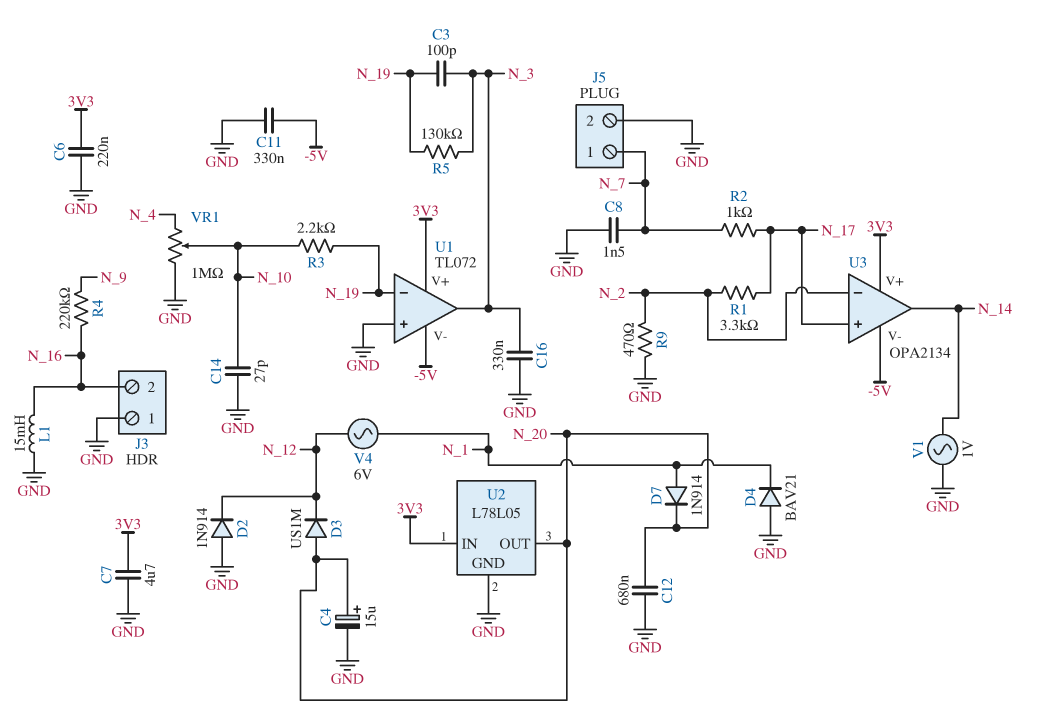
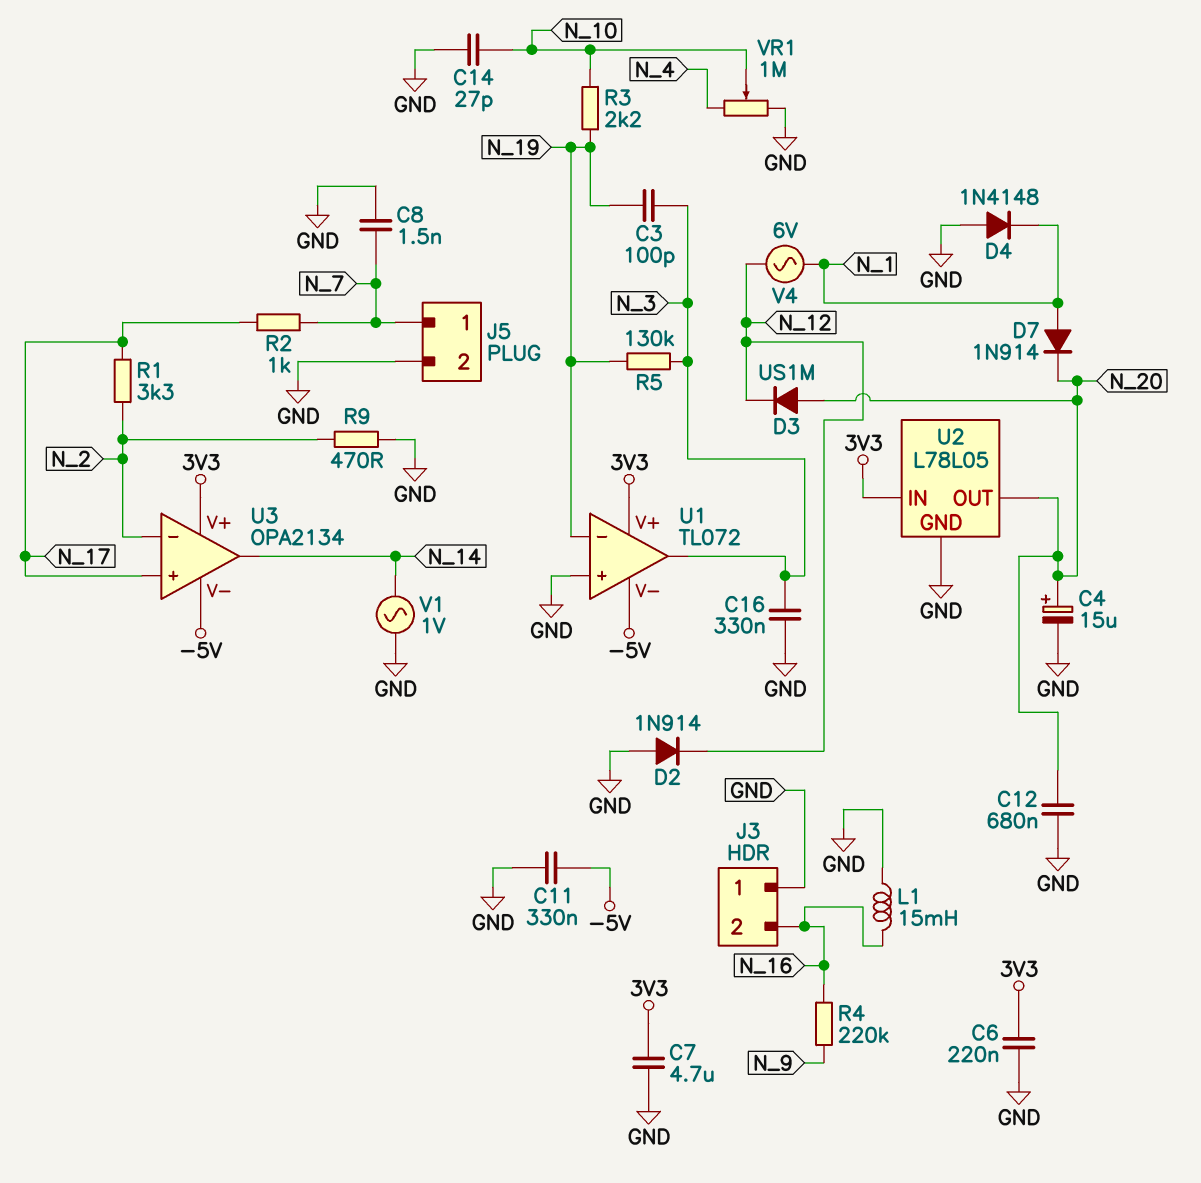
D4: diode BAV21 (A GND, K N_1) -> diode 1N4148 (A GND, K N_1)

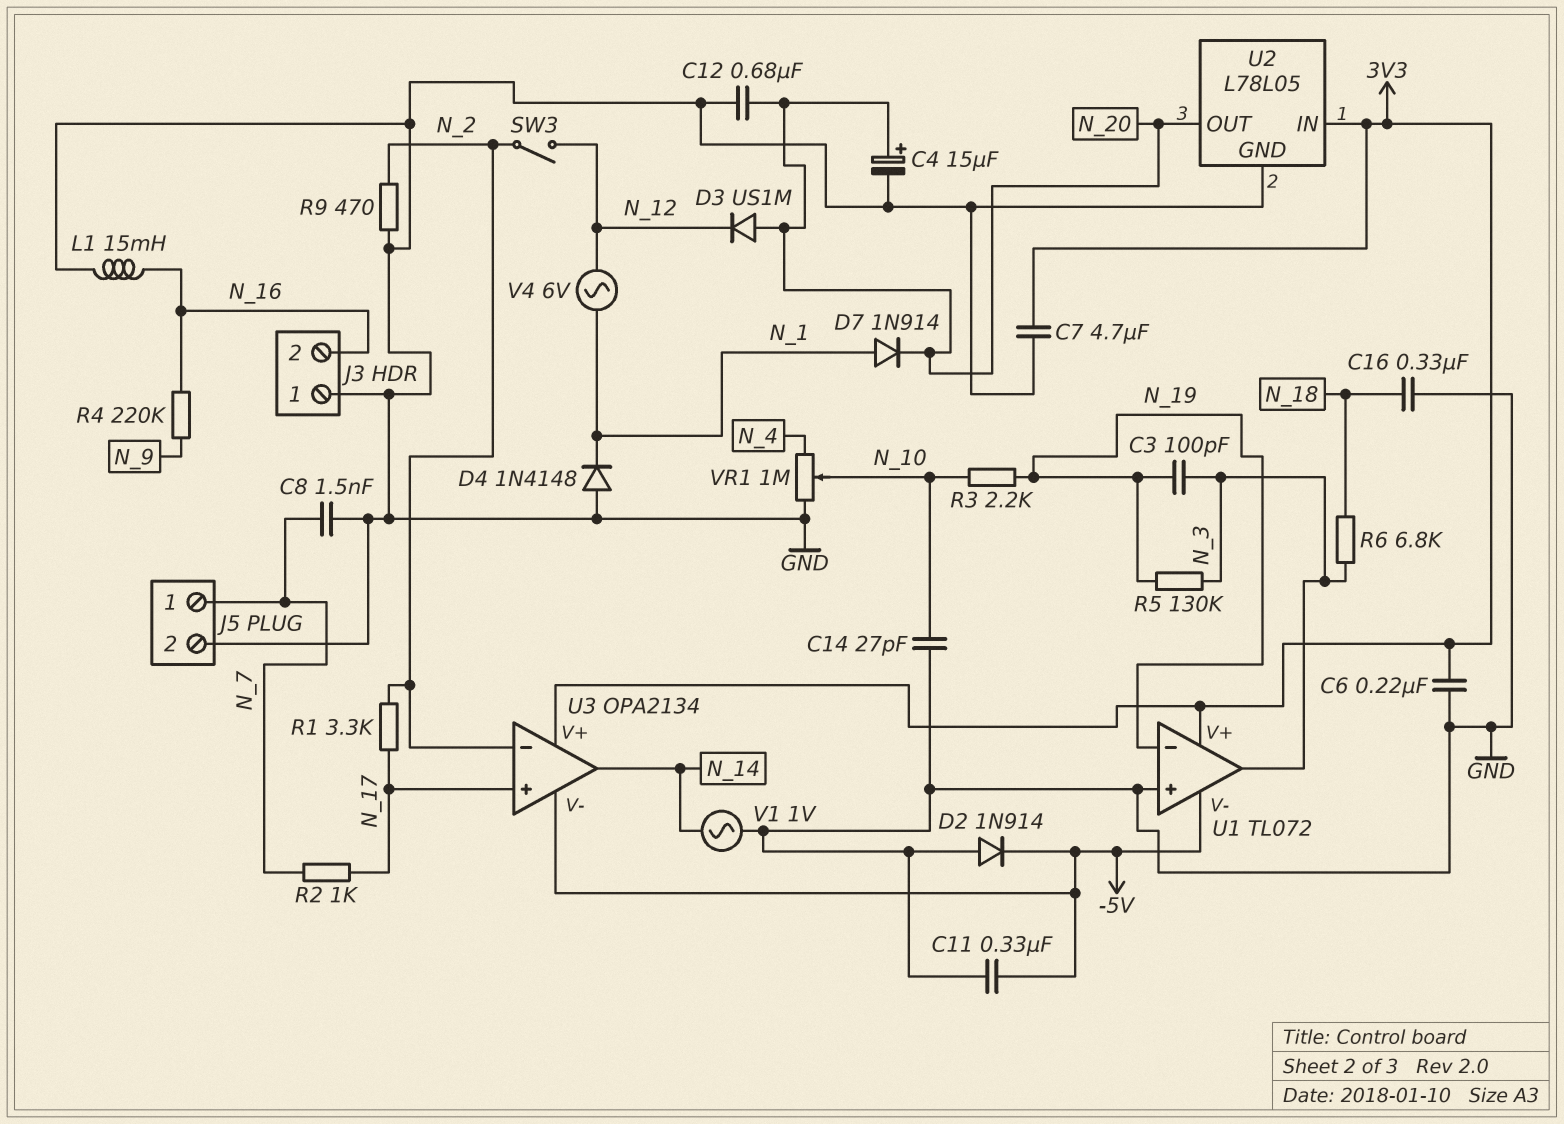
C16: 330nF (GND, N_3) -> 330nF (GND, N_18)
D2: diode 1N914 (A GND, K N_12) -> diode 1N914 (A GND, K -5V)
R6: none -> 6.8k (N_3, N_18)
SW3: none -> switch (N_2, N_12)

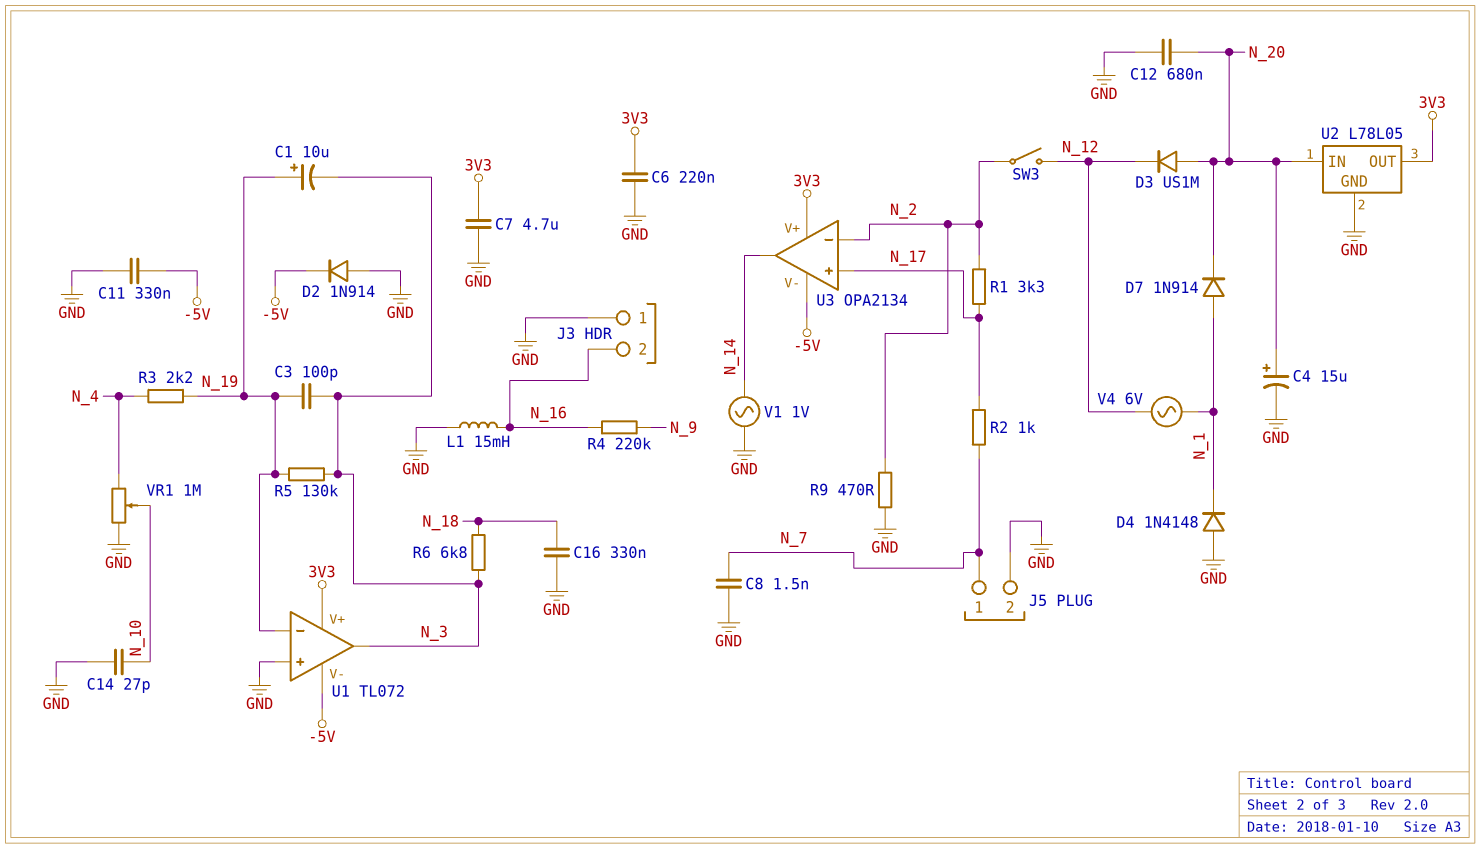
C1: none -> 10uF (plus N_19, minus N_3)
R3: 2.2k (N_10, N_19) -> 2.2k (N_4, N_19)
U2 pin IN: 3V3 -> N_20
U2 pin OUT: N_20 -> 3V3

